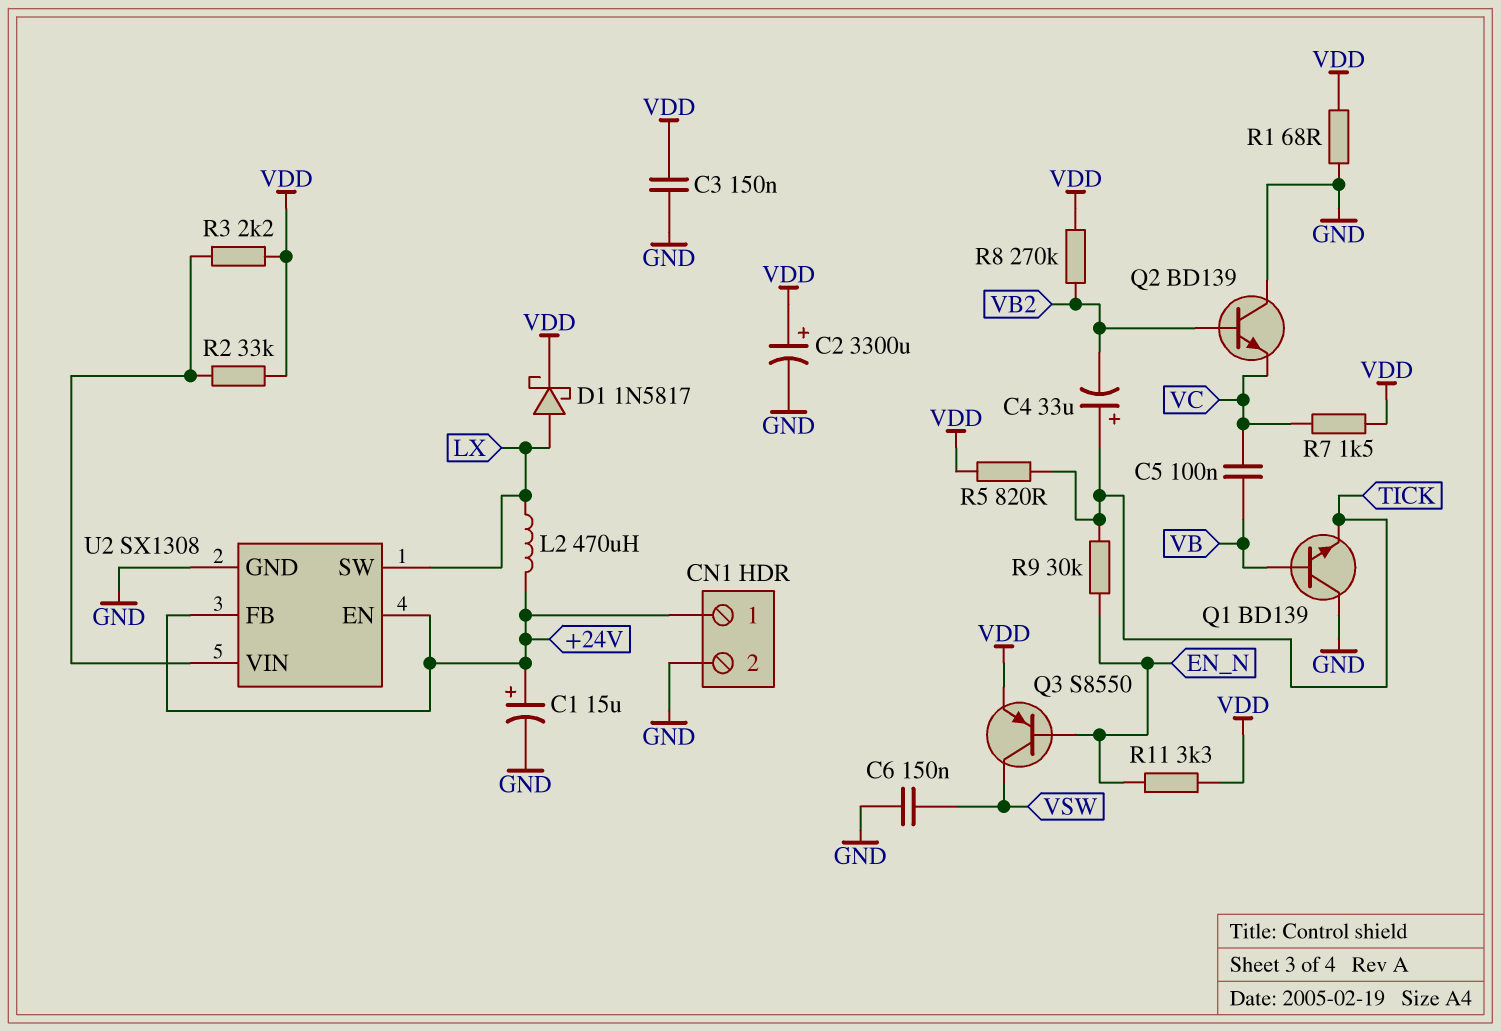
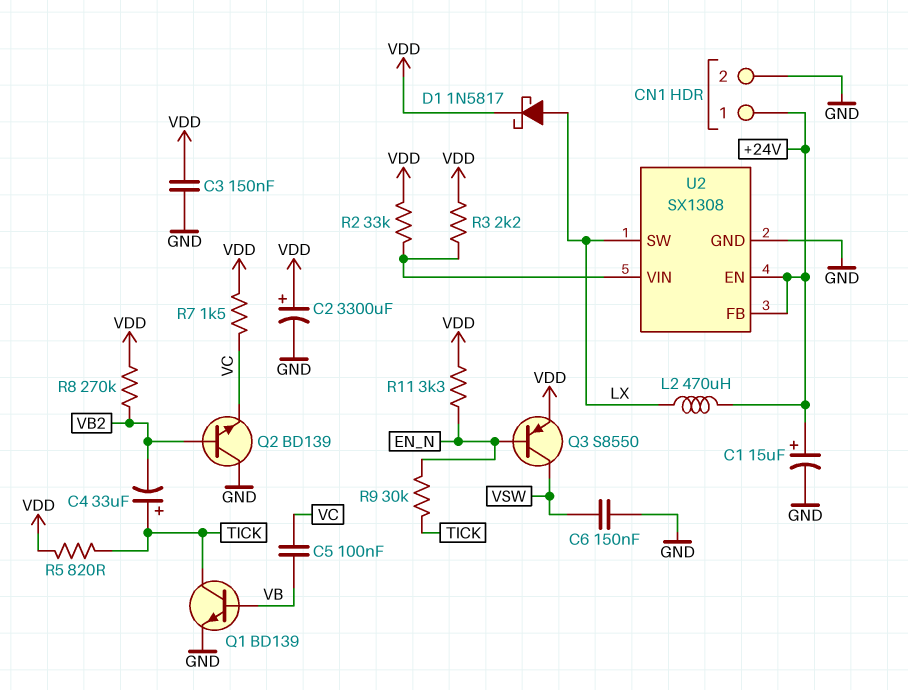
Q1: NPN BD139 (B VB, C GND, E TICK) -> NPN BD139 (B VB, C TICK, E GND)
R1: 68 (GND, VDD) -> none

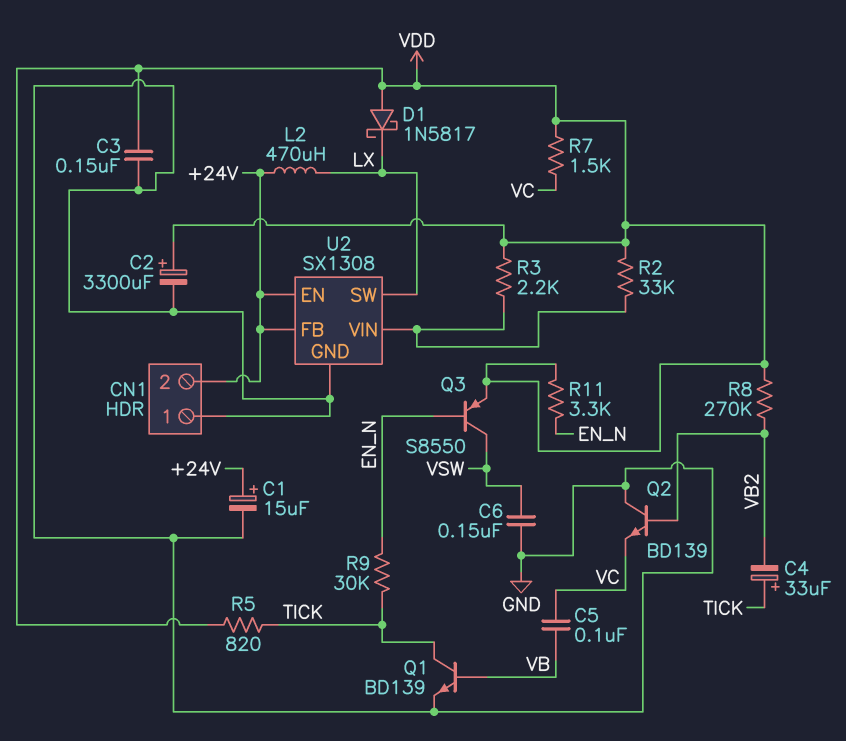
CN1 pin 1: +24V -> GND
CN1 pin 2: GND -> +24V
D1: schottky 1N5817 (A LX, K VDD) -> schottky 1N5817 (A VDD, K LX)

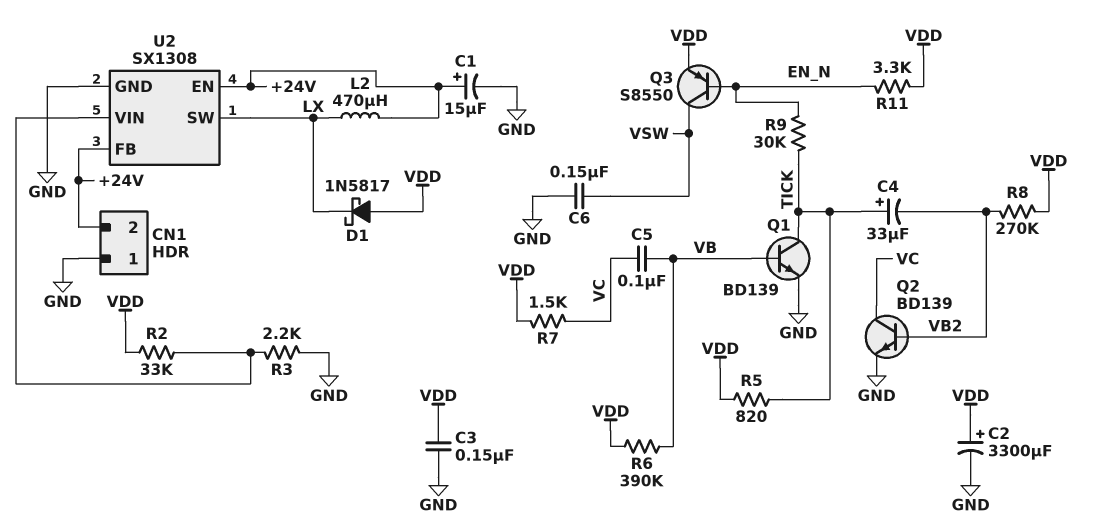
Q2: NPN BD139 (B VB2, C GND, E VC) -> NPN BD139 (B VB2, C VC, E GND)
R3: 2.2k (U2/VIN, VDD) -> 2.2k (GND, U2/VIN)
R6: none -> 390k (VB, VDD)

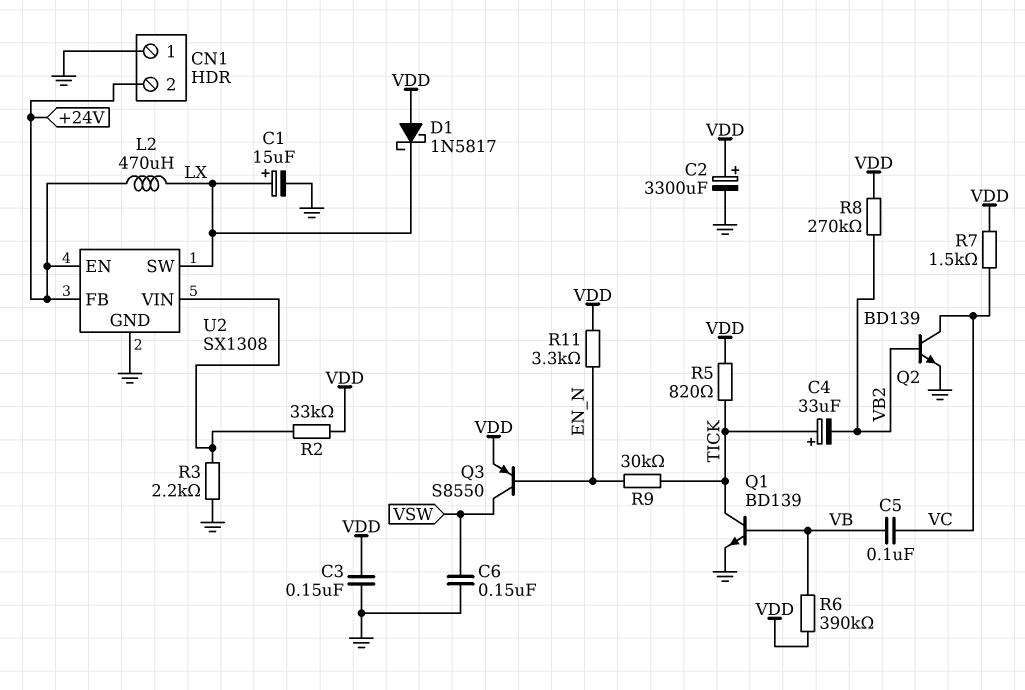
C1: 15uF (plus +24V, minus GND) -> 15uF (plus LX, minus GND)

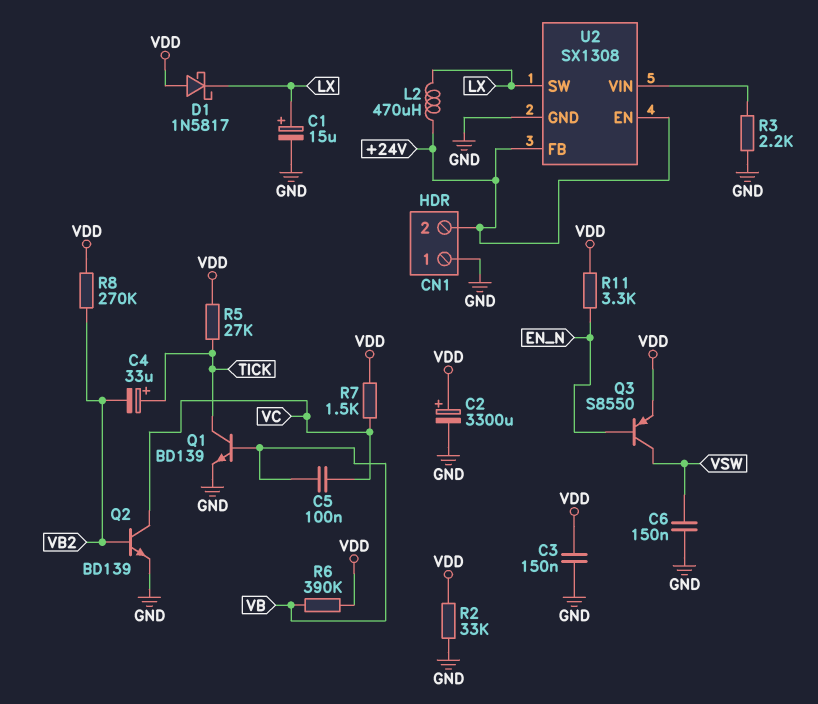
R2: 33k (U2/VIN, VDD) -> 33k (GND, VDD)
R5: 820 (TICK, VDD) -> 27k (TICK, VDD)
R9: 30k (EN_N, TICK) -> none

